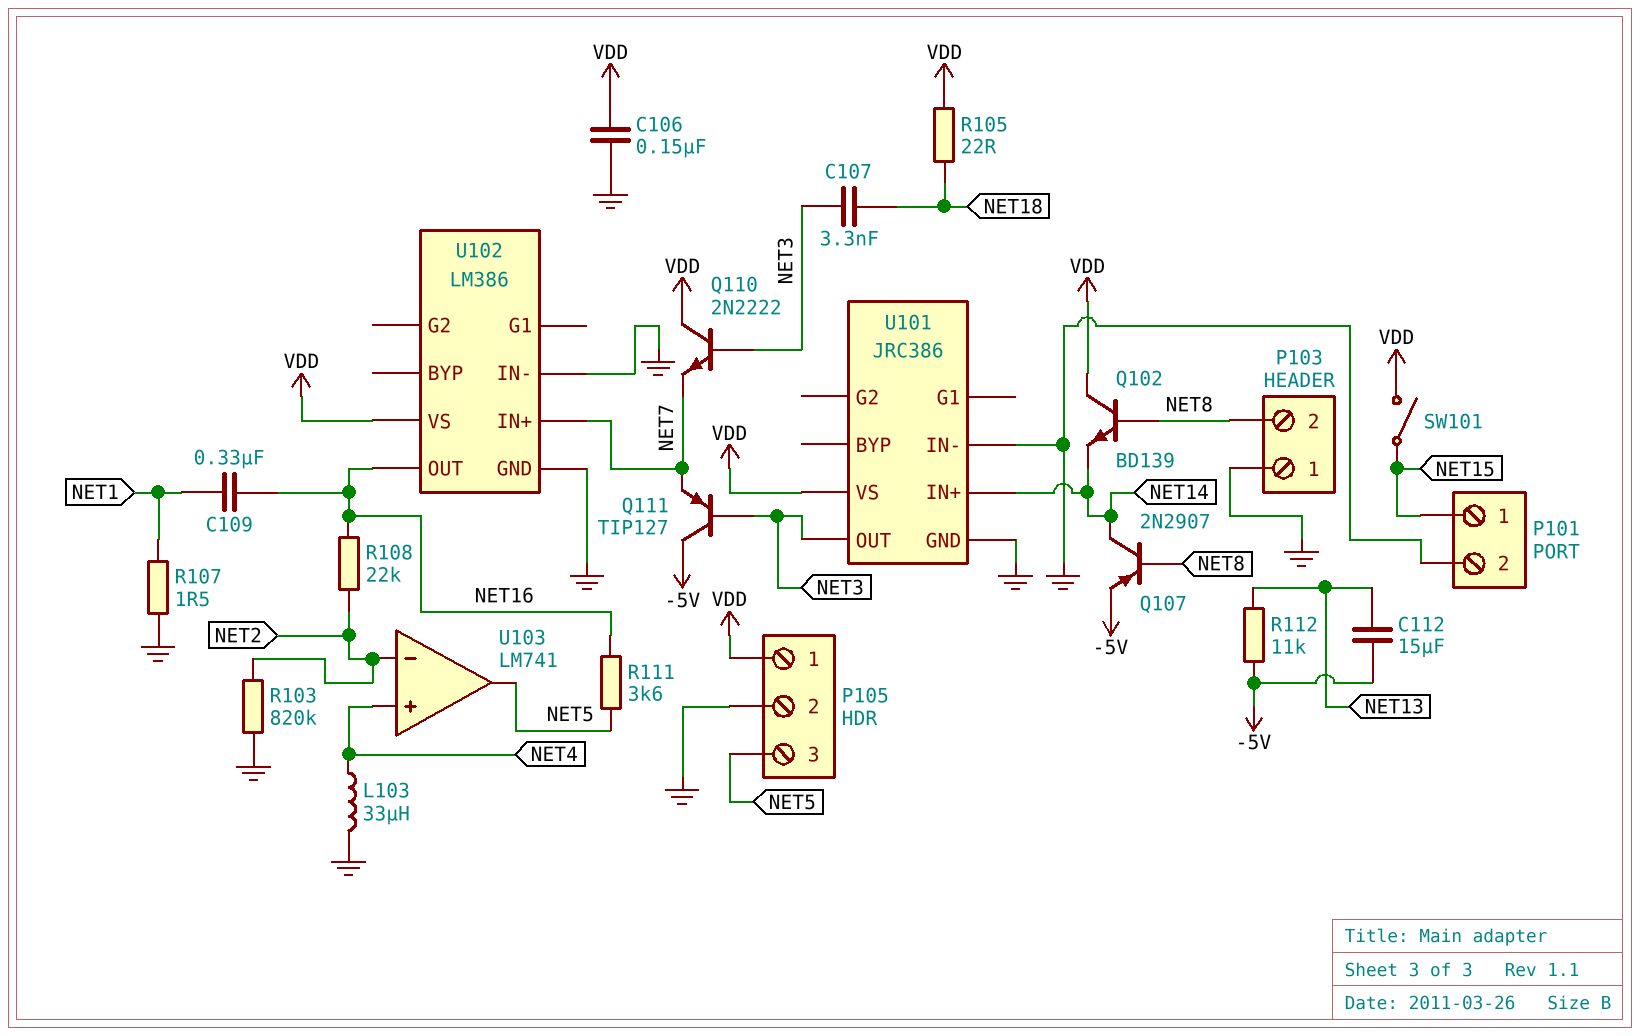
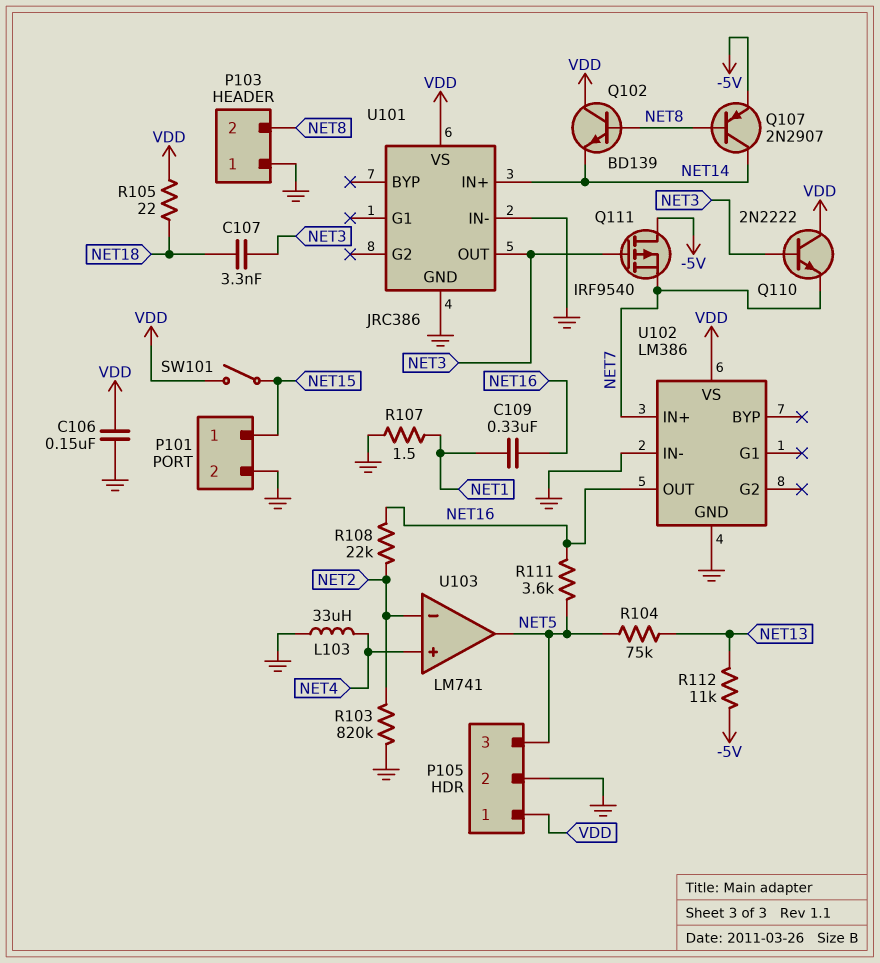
C112: 15uF (-5V, NET13) -> none
Q111: PNP TIP127 (B NET3, C -5V, E NET7) -> PMOS IRF9540 (G NET3, D -5V, S NET7)
R104: none -> 75k (NET5, NET13)

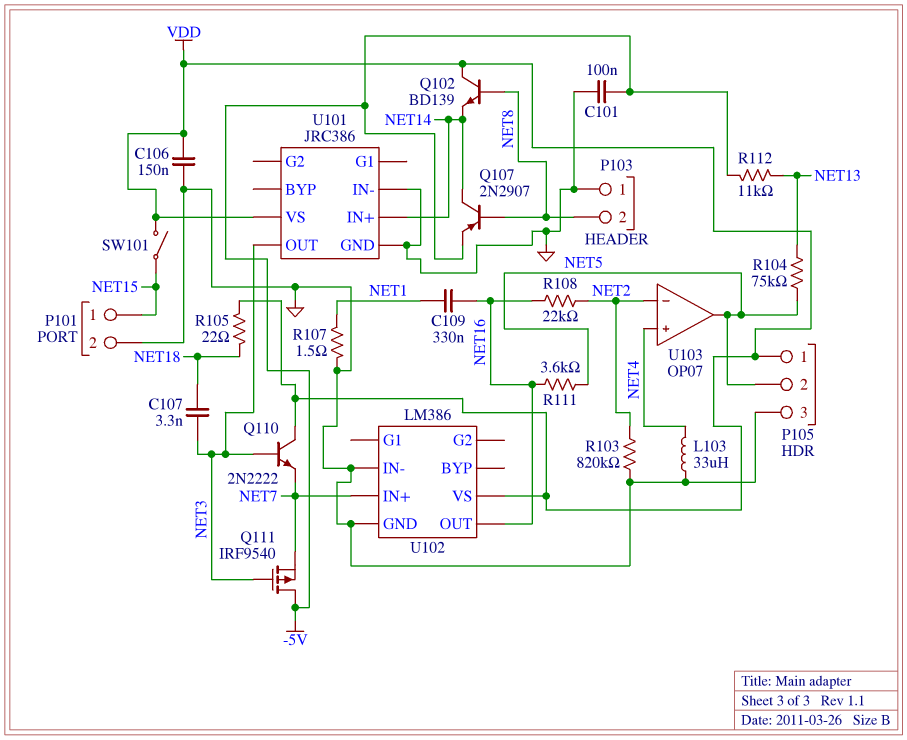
C101: none -> 100nF (-5V, GND)
P105 pin 2: GND -> NET5
P105 pin 3: NET5 -> GND
U103: LM741 -> OP07

